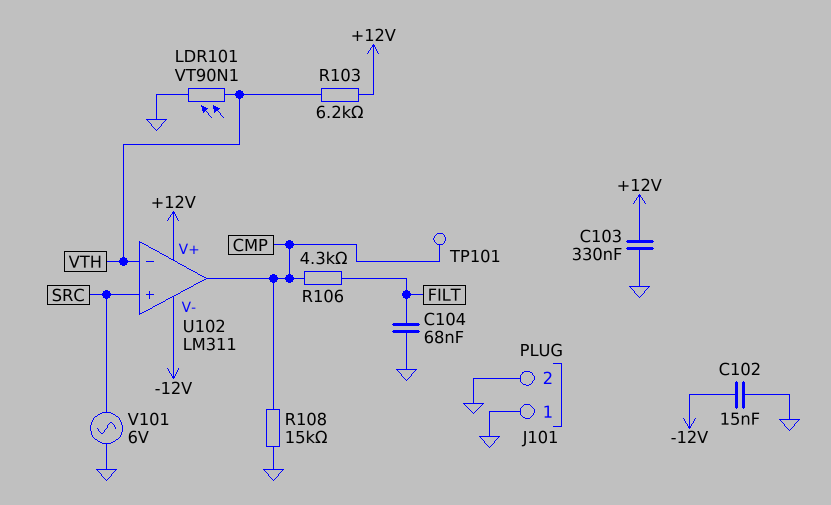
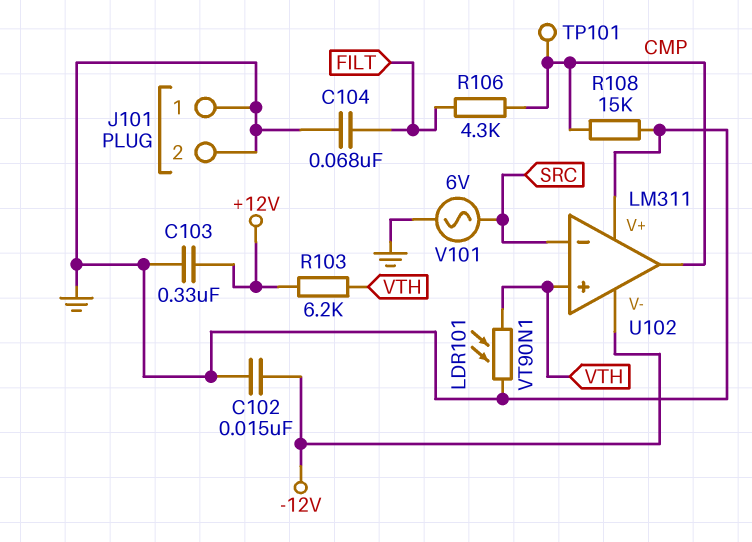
U102 pin V+: +12V -> GND
U102 pin in+: SRC -> VTH
U102 pin in-: VTH -> SRC

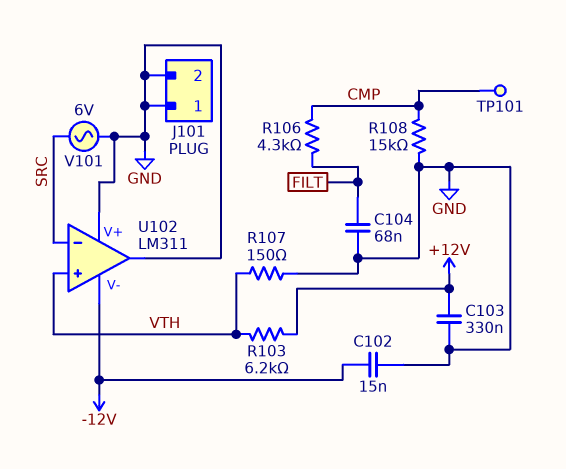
LDR101: VT90N1 (GND, VTH) -> none
R107: none -> 150 (GND, VTH)
U102 pin out: CMP -> GND

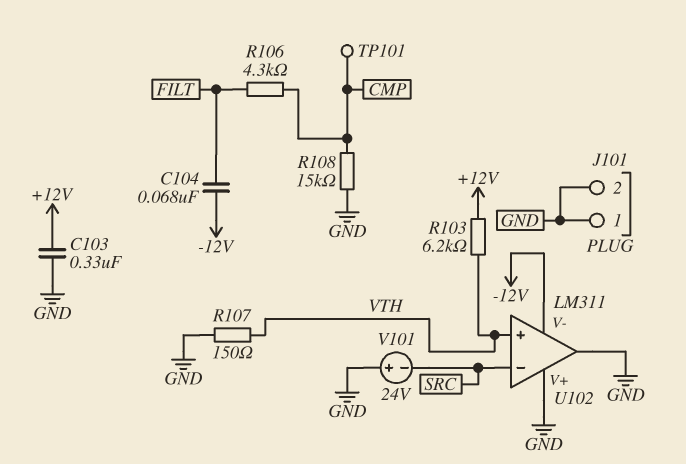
C102: 15nF (-12V, GND) -> none
C104: 68nF (FILT, GND) -> 68nF (-12V, FILT)
V101: AC 6V (GND, SRC) -> 24V (plus GND, minus SRC)

